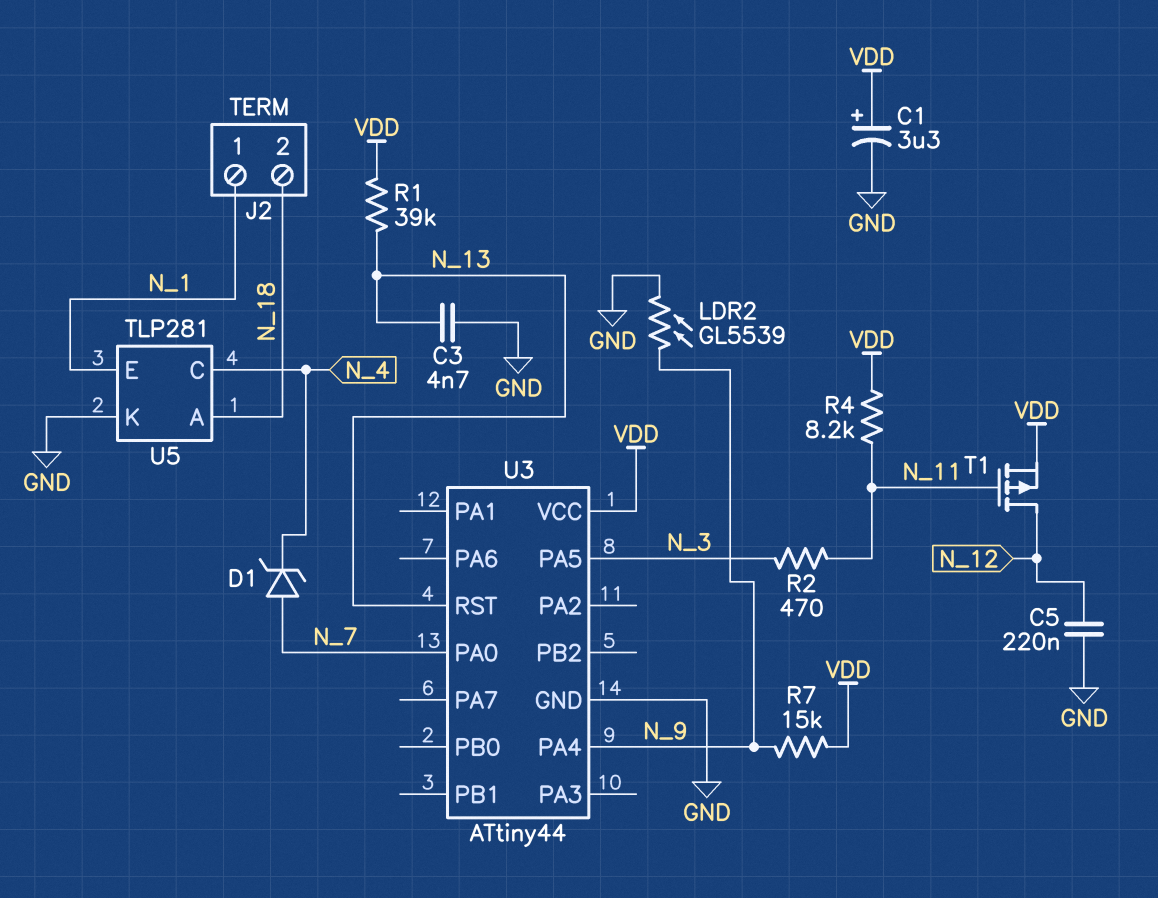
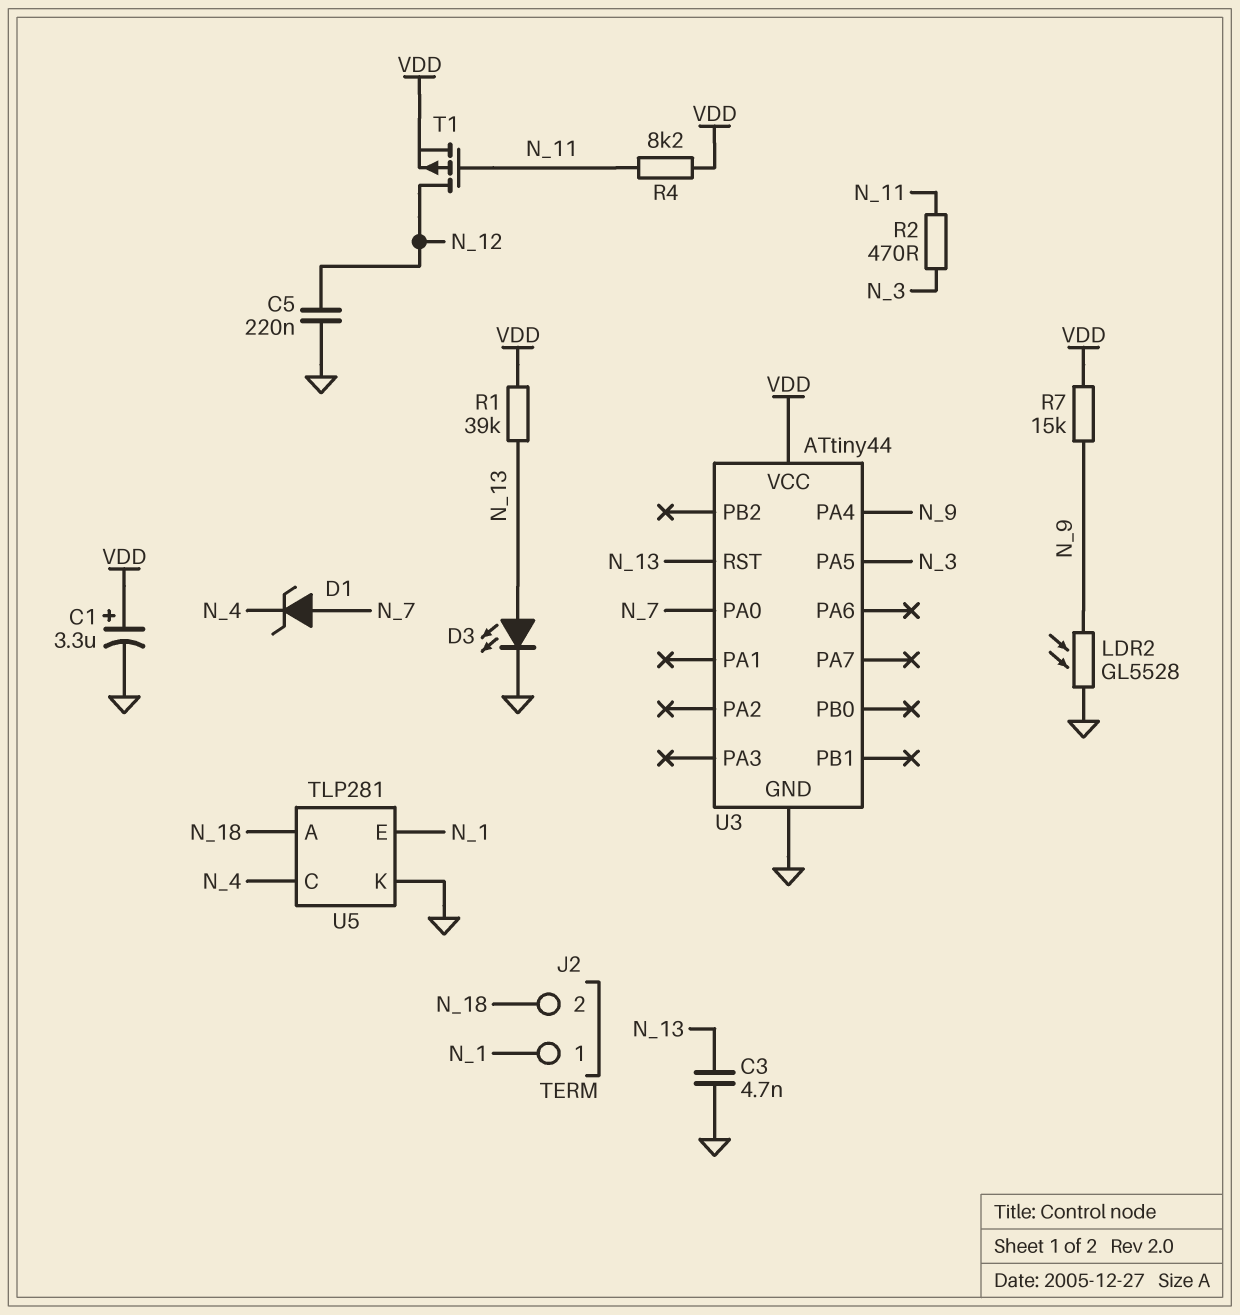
D3: none -> LED (A N_13, K GND)
LDR2: GL5539 (GND, N_9) -> GL5528 (GND, N_9)

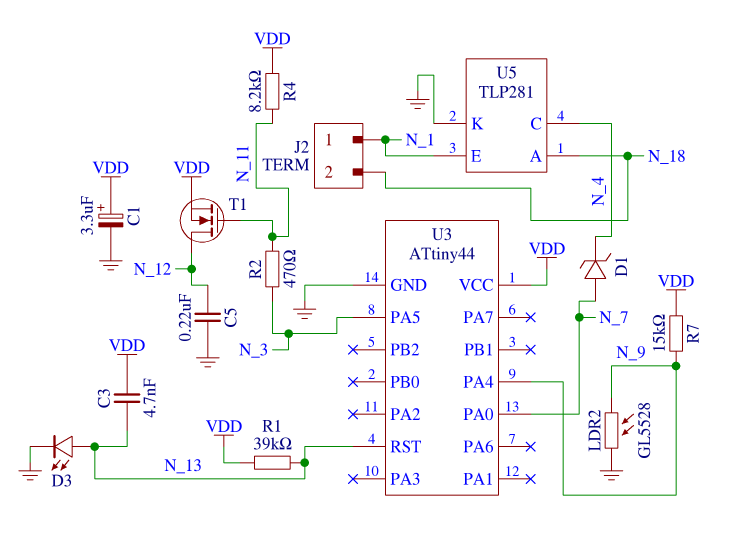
C3: 4.7nF (GND, N_13) -> 4.7nF (N_13, VDD)
T1: PMOS (G N_11, D N_12, S VDD) -> NMOS (G N_11, D N_12, S VDD)

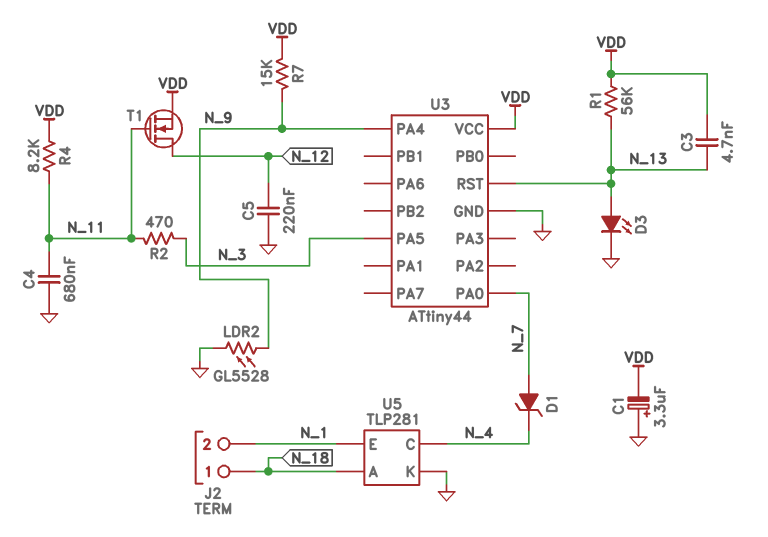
C1: 3.3uF (plus VDD, minus GND) -> 3.3uF (plus GND, minus VDD)
C4: none -> 680nF (GND, N_11)
J2 pin 1: N_1 -> N_18
J2 pin 2: N_18 -> N_1
R1: 39k (N_13, VDD) -> 56k (N_13, VDD)

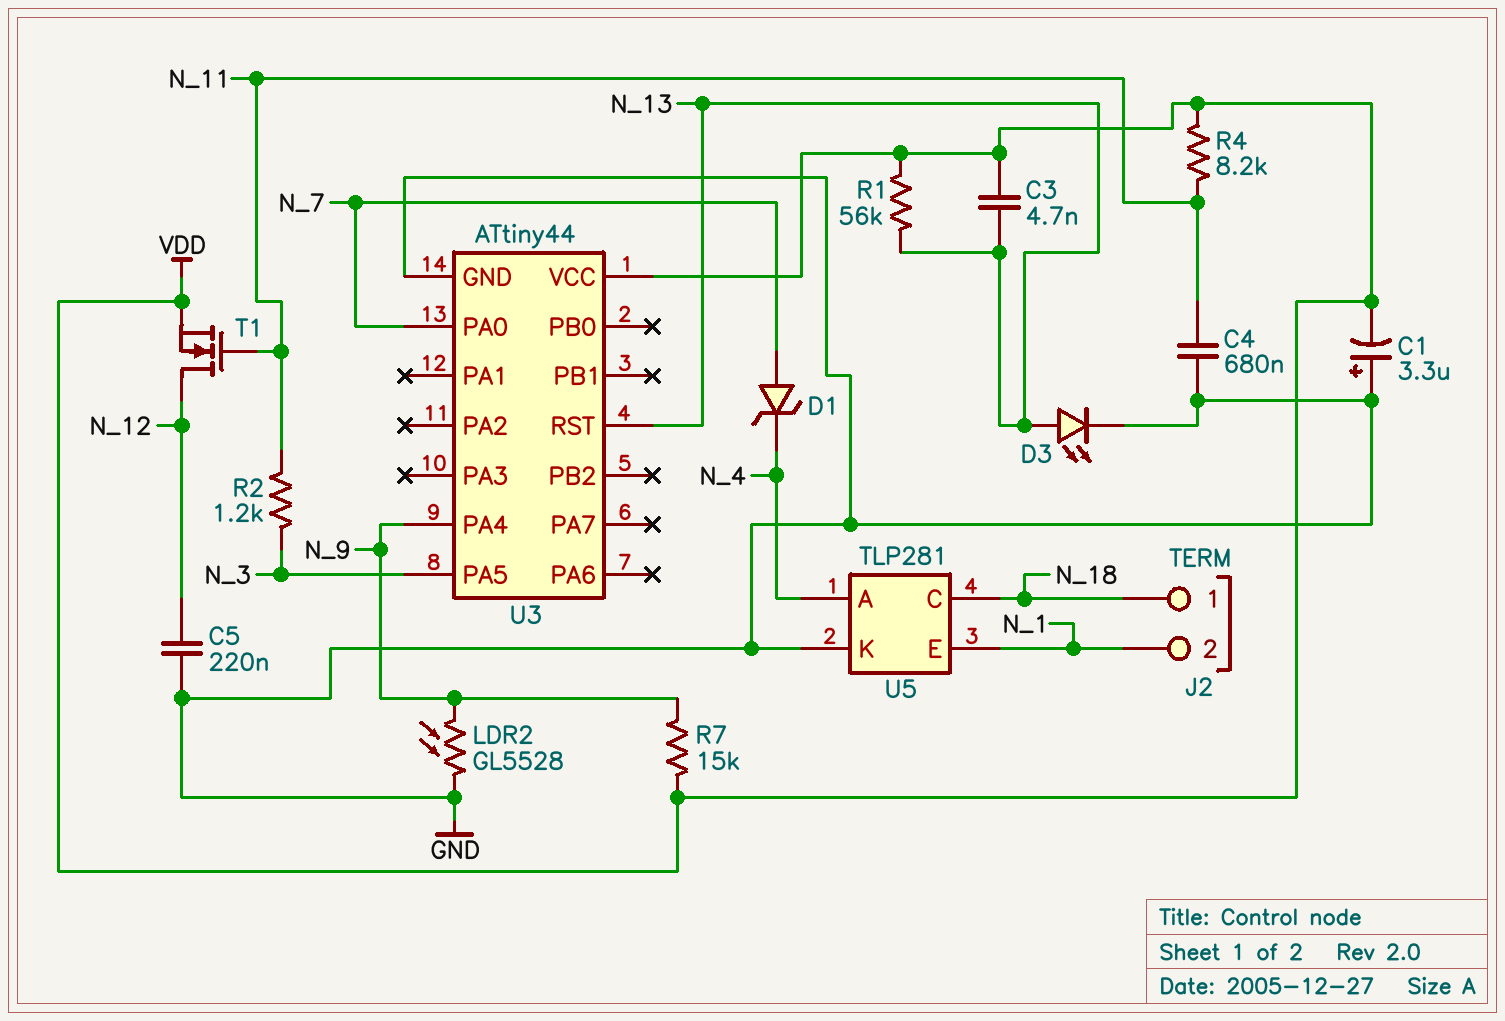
R2: 470 (N_3, N_11) -> 1.2k (N_3, N_11)
U5 pin A: N_18 -> N_4
U5 pin C: N_4 -> N_18

